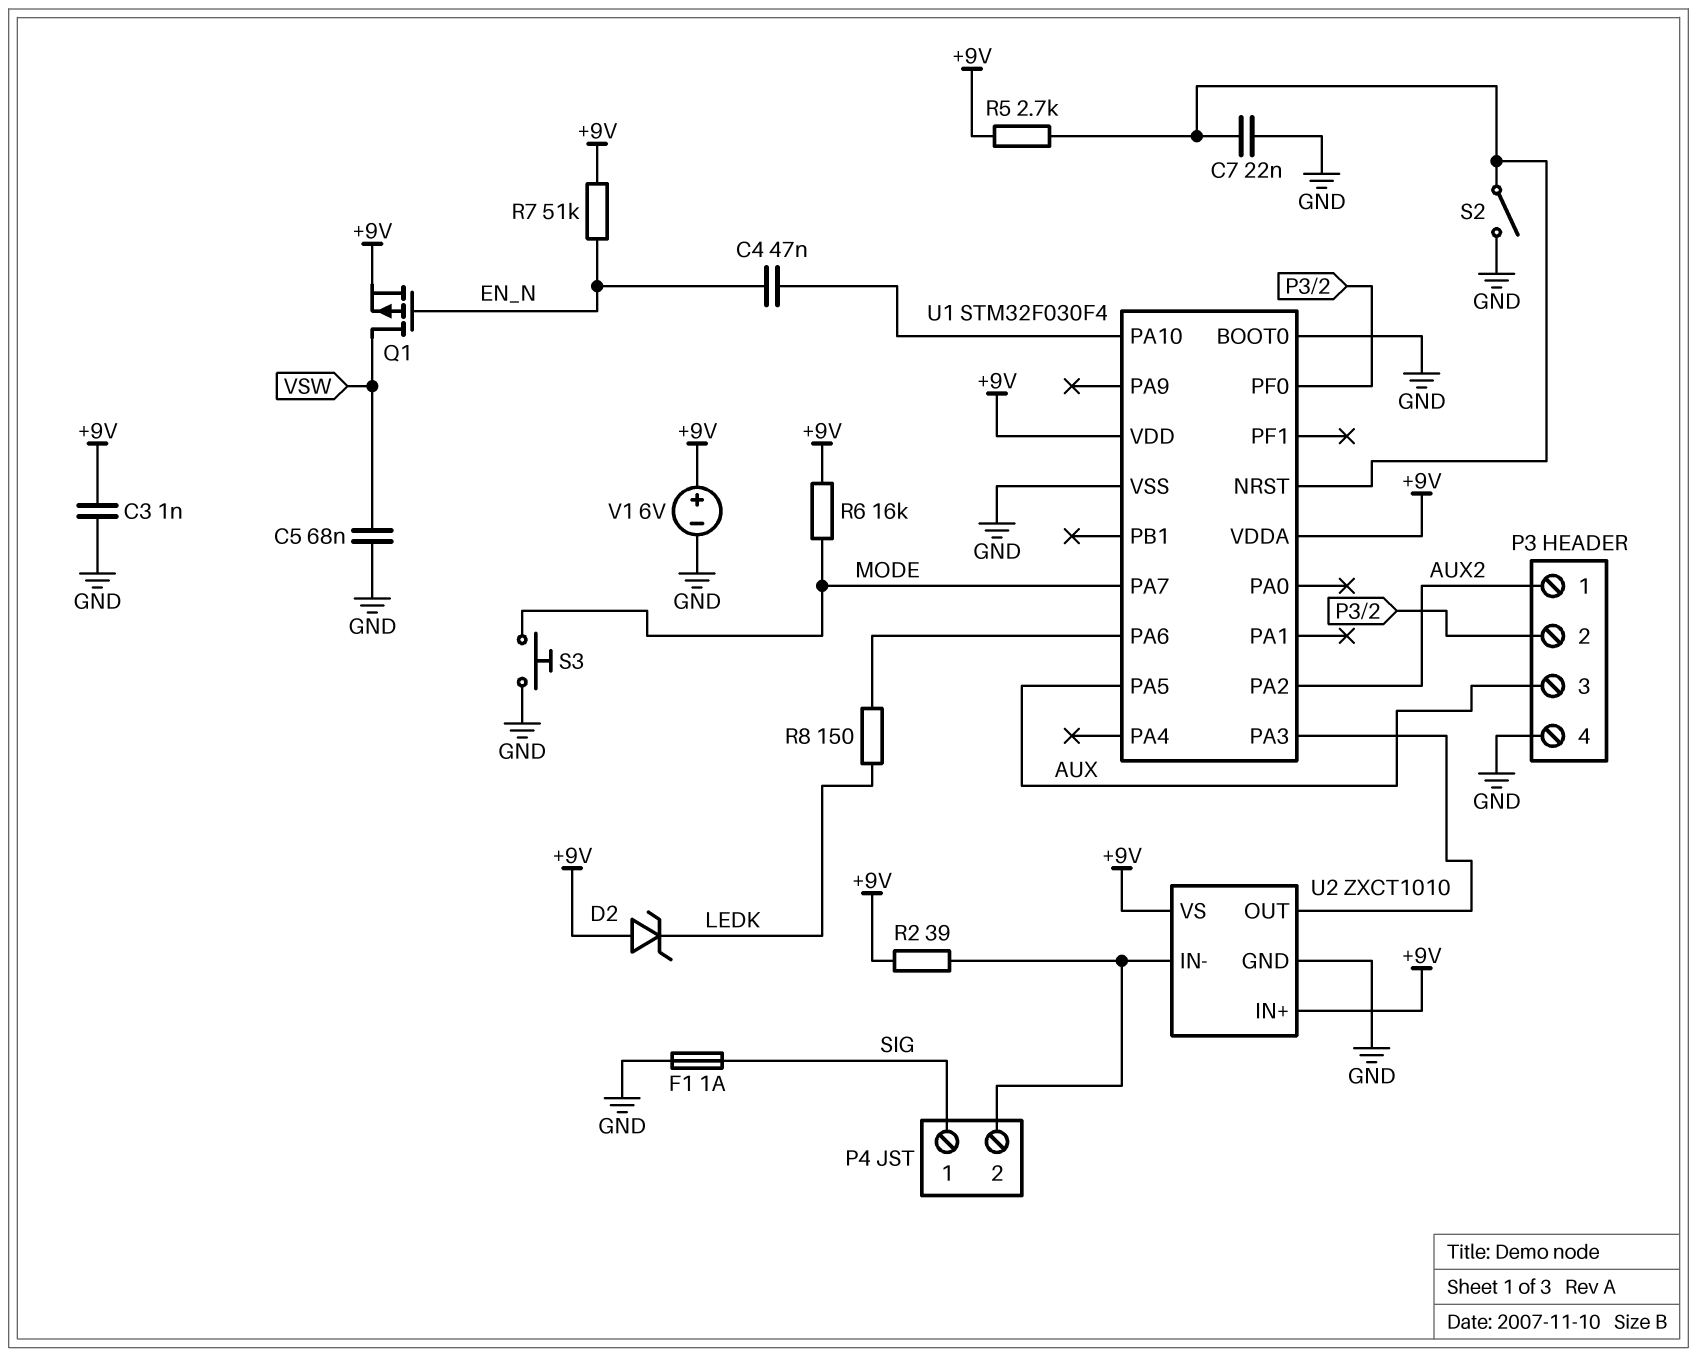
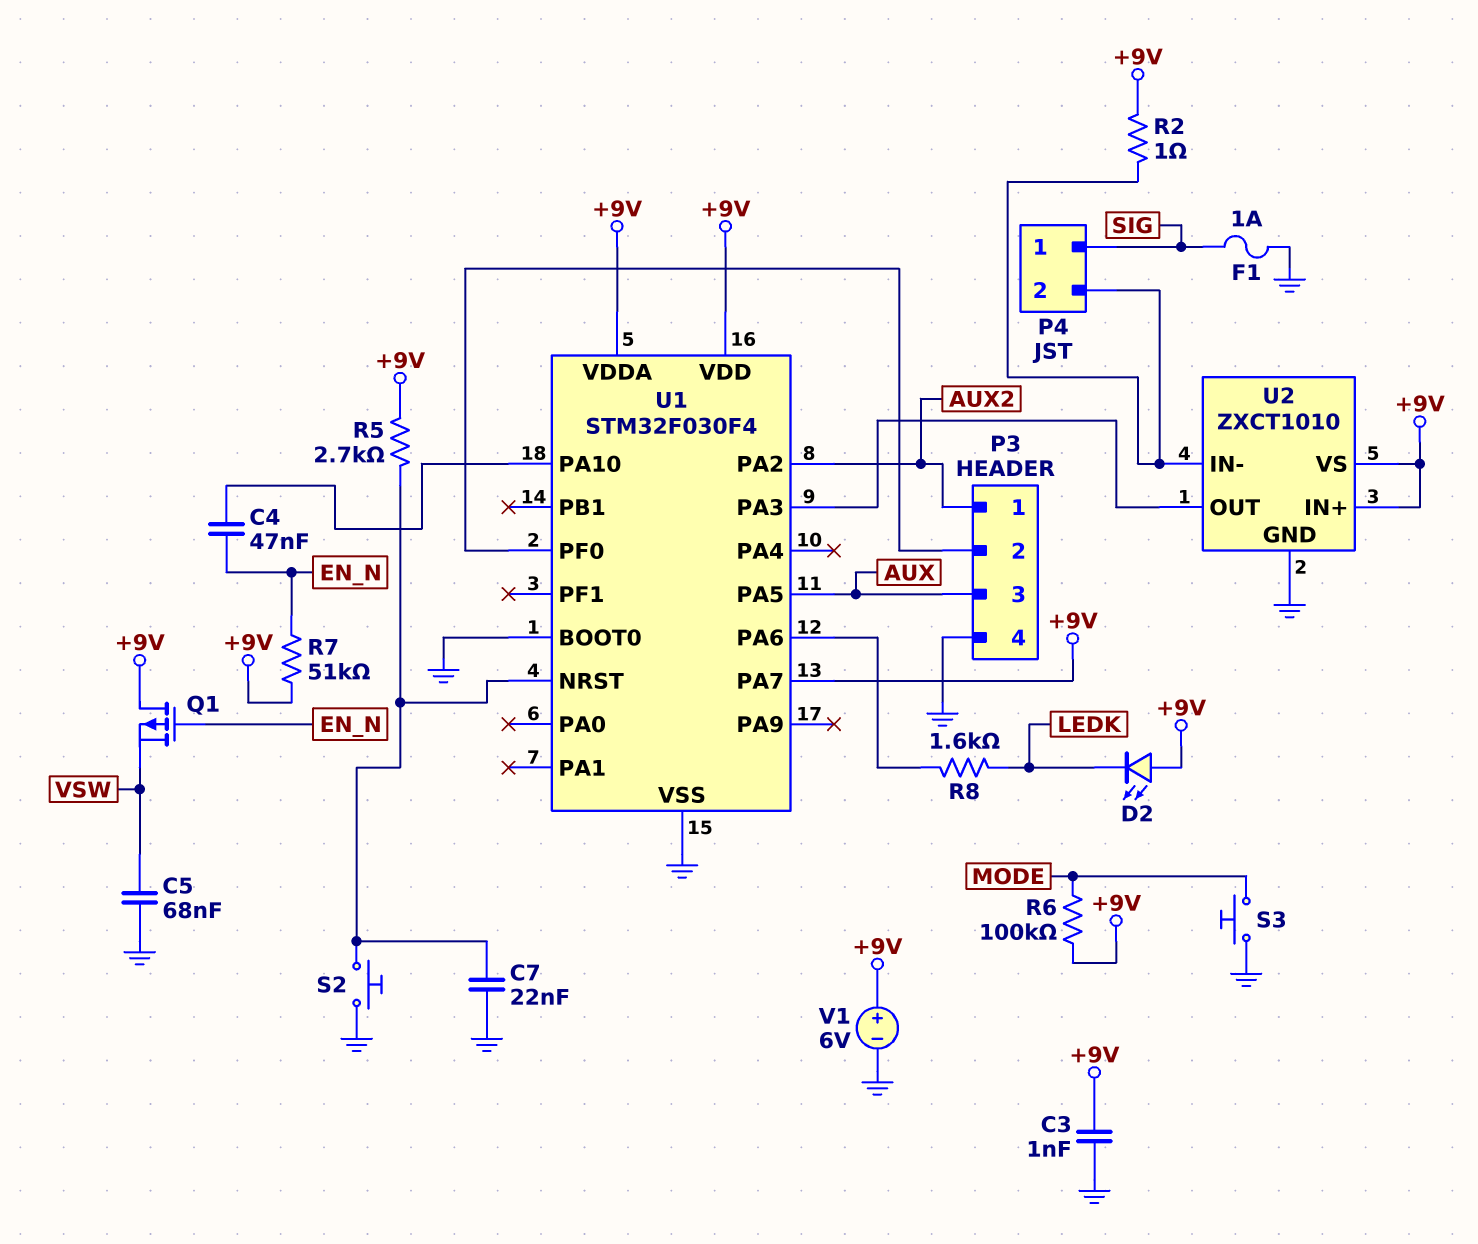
D2: zener (A +9V, K LEDK) -> LED (A +9V, K LEDK)
Q1: PMOS (G EN_N, D VSW, S +9V) -> PMOS (G EN_N, D +9V, S VSW)
R2: 39 (+9V, P4/2) -> 1 (+9V, P4/2)
R6: 16k (+9V, MODE) -> 100k (+9V, MODE)
R8: 150 (LEDK, U1/PA6) -> 1.6k (LEDK, U1/PA6)
S2: switch (GND, U1/NRST) -> button (GND, U1/NRST)
U1 pin PA7: MODE -> +9V

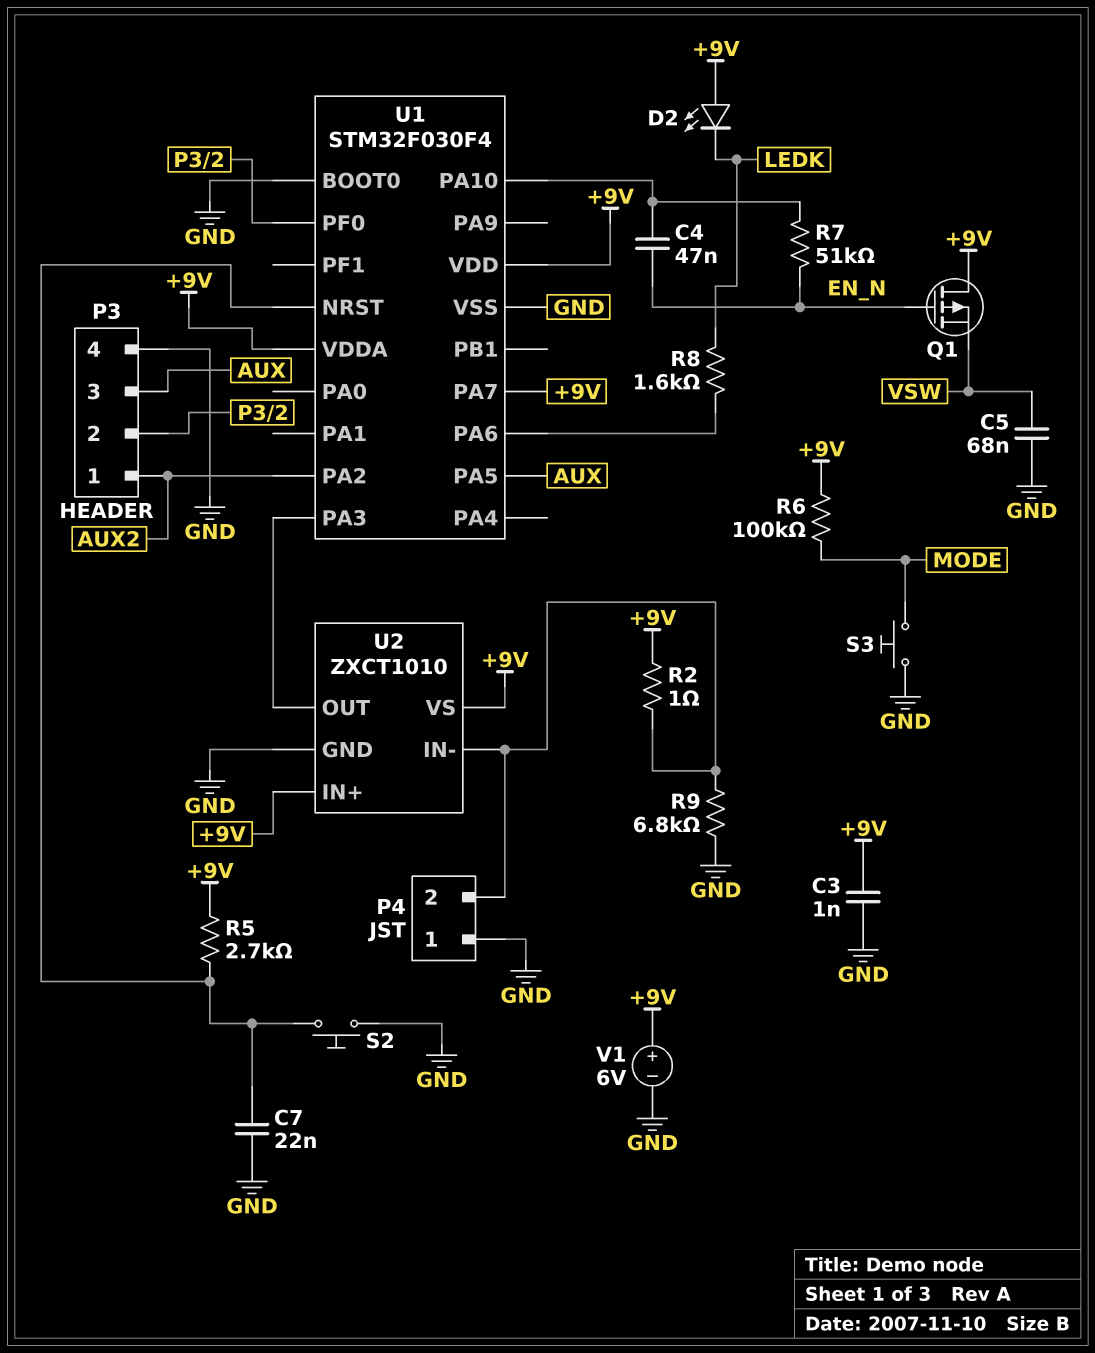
F1: 1A (GND, SIG) -> none
P4 pin 1: SIG -> GND
R7: 51k (+9V, EN_N) -> 51k (EN_N, U1/PA10)
R9: none -> 6.8k (GND, P4/2)

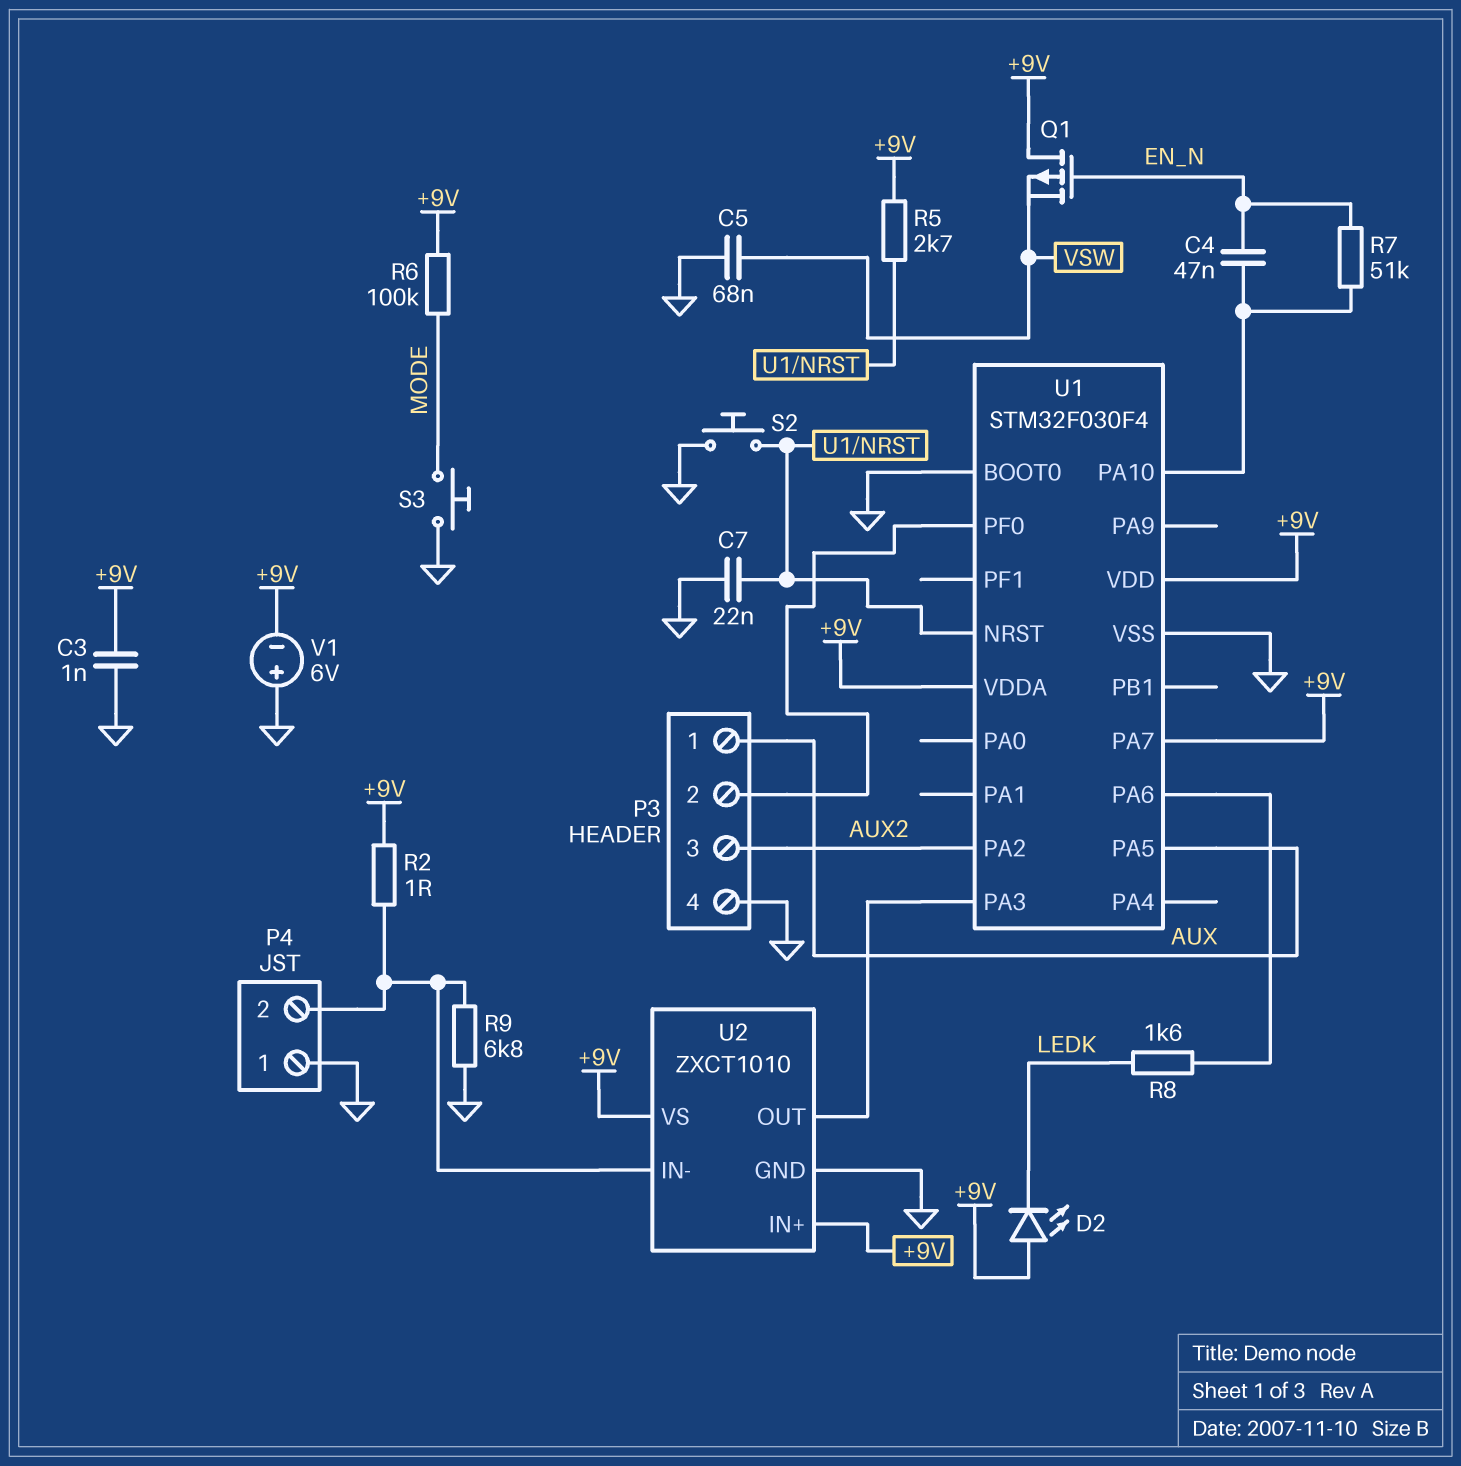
P3 pin 1: AUX2 -> AUX
P3 pin 3: AUX -> AUX2
V1: 6V (plus +9V, minus GND) -> 6V (plus GND, minus +9V)

